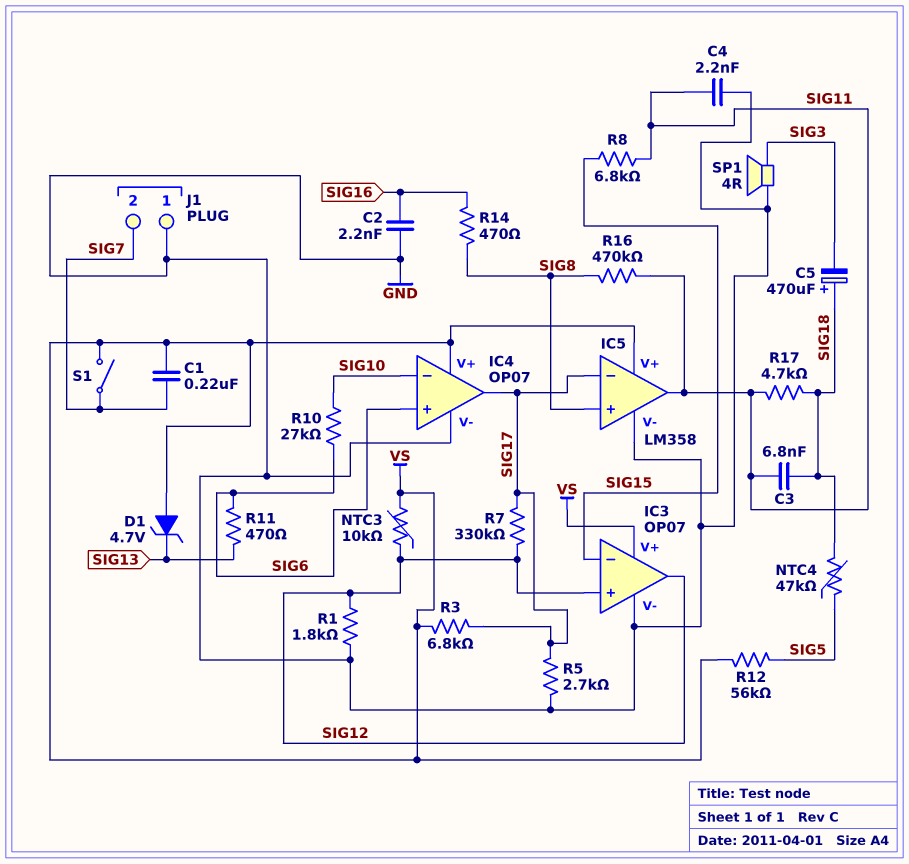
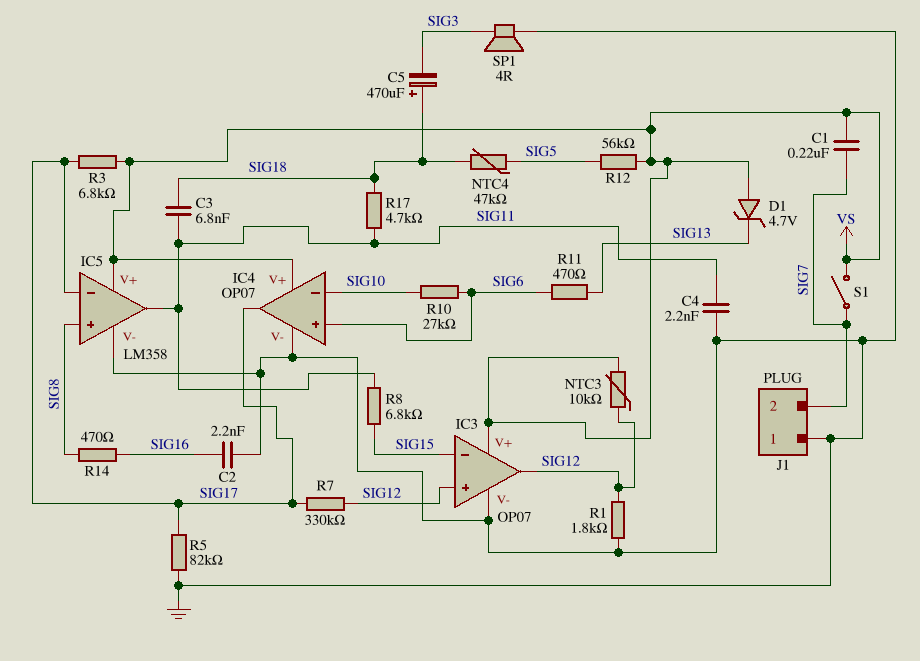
R5: 2.7k (GND, SIG17) -> 82k (GND, SIG17)
R16: 470k (SIG8, SIG11) -> none

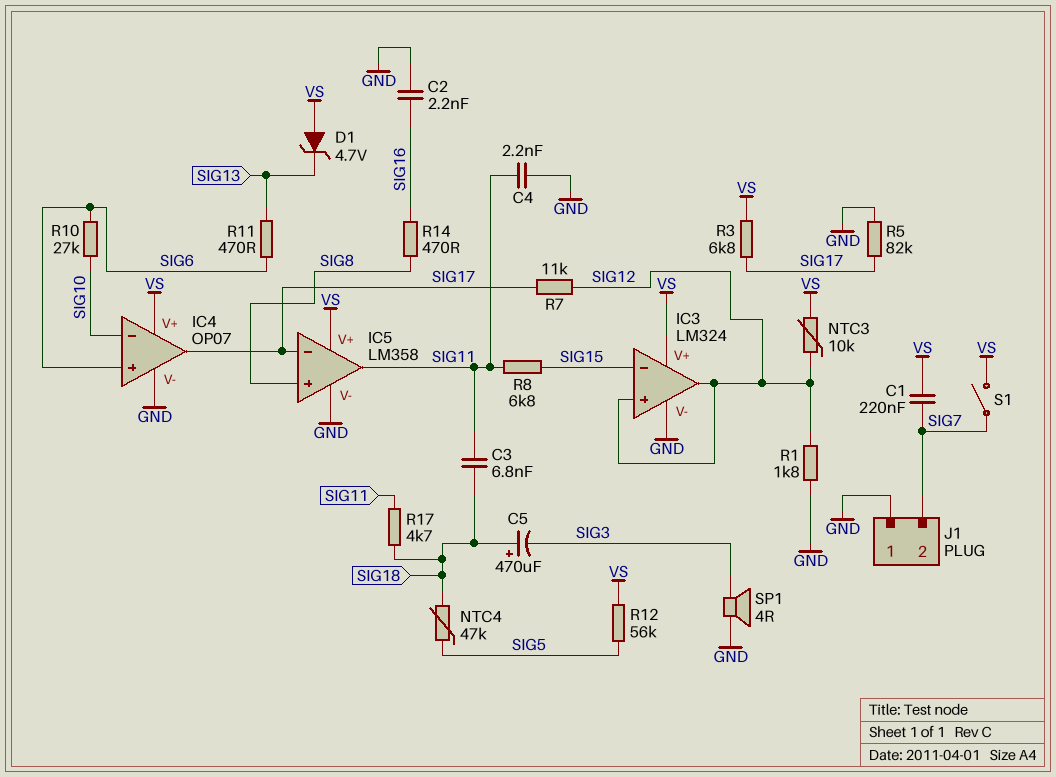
IC3: OP07 -> LM324
R7: 330k (SIG12, SIG17) -> 11k (SIG12, SIG17)

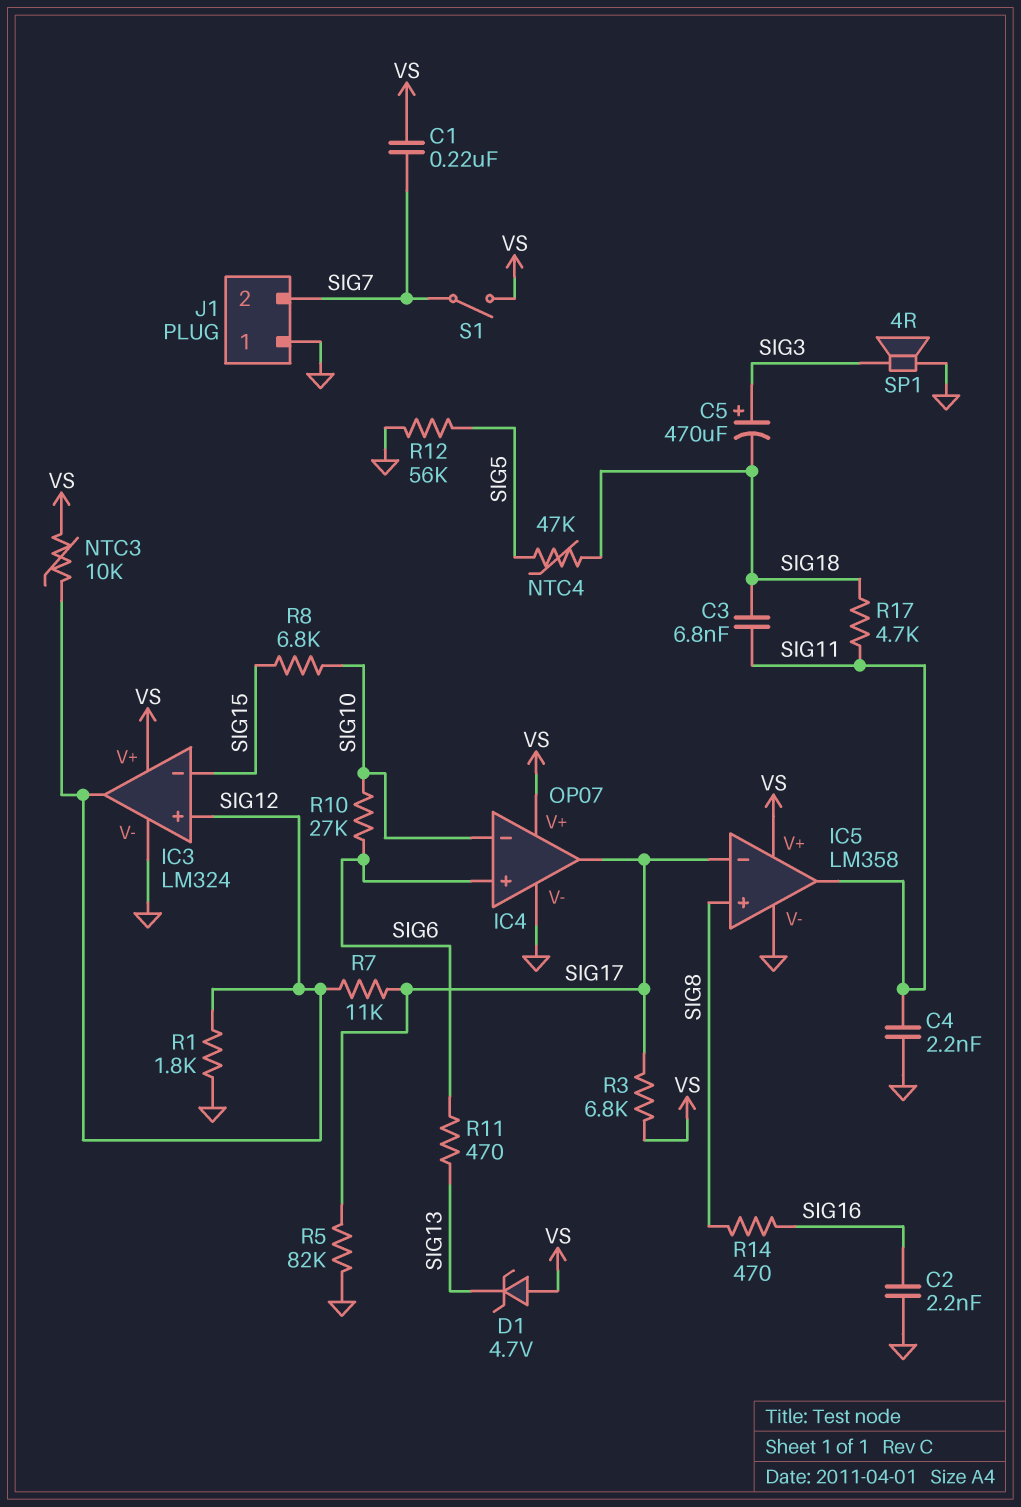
C5: 470uF (plus SIG18, minus SIG3) -> 470uF (plus SIG3, minus SIG18)
R8: 6.8k (SIG11, SIG15) -> 6.8k (SIG10, SIG15)
R12: 56k (SIG5, VS) -> 56k (GND, SIG5)

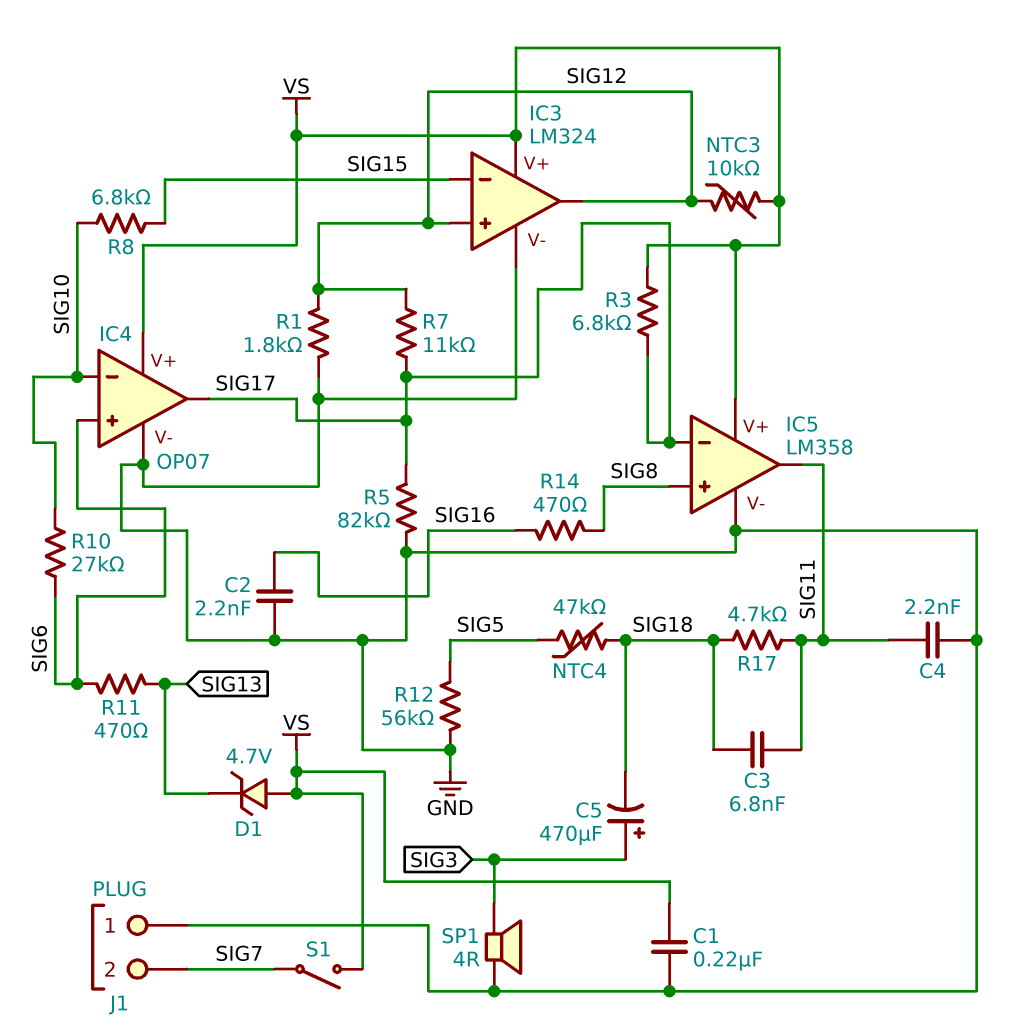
C1: 220nF (SIG7, VS) -> 220nF (GND, VS)

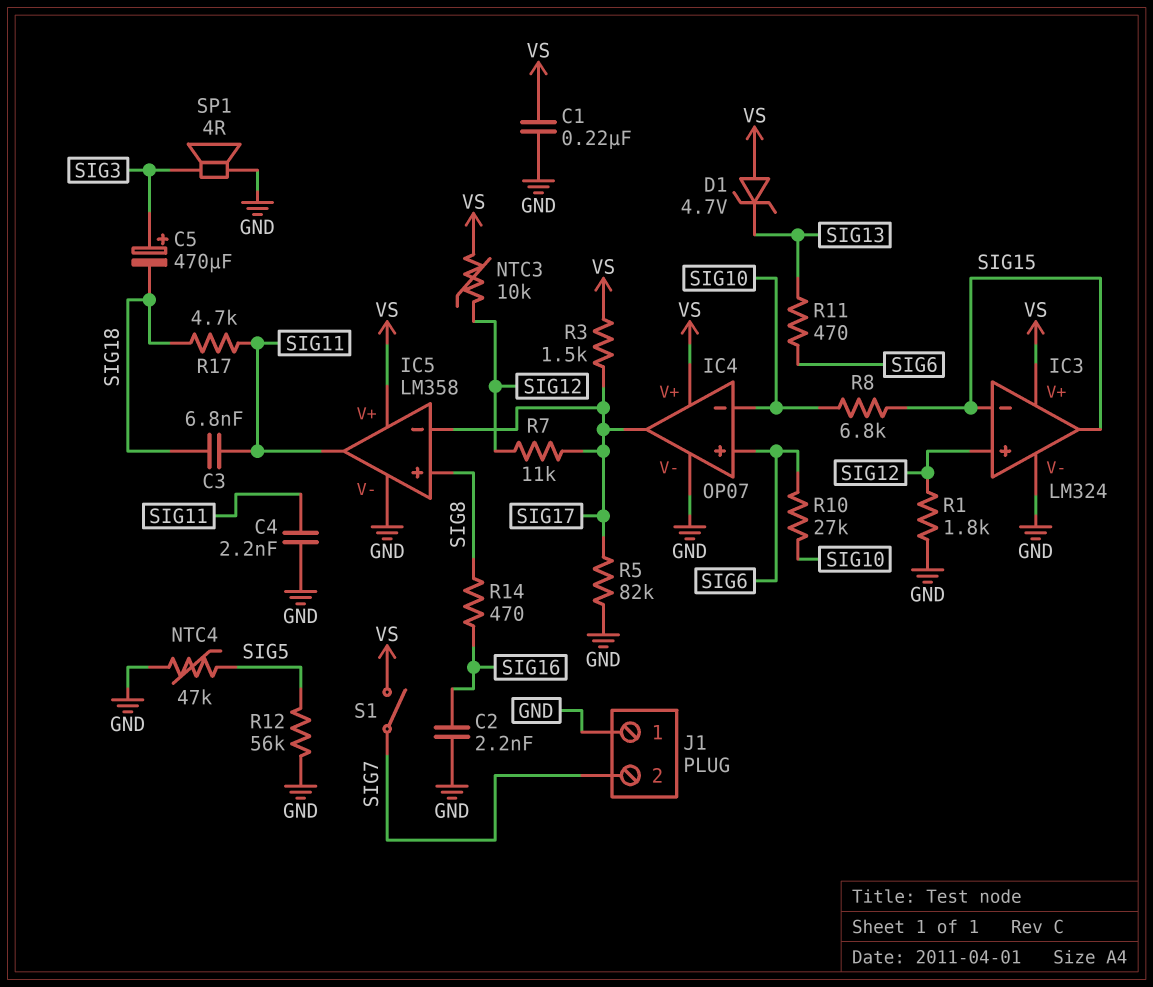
IC3 pin out: SIG12 -> SIG15
NTC4: 47k (SIG5, SIG18) -> 47k (GND, SIG5)
R3: 6.8k (SIG17, VS) -> 1.5k (SIG17, VS)

